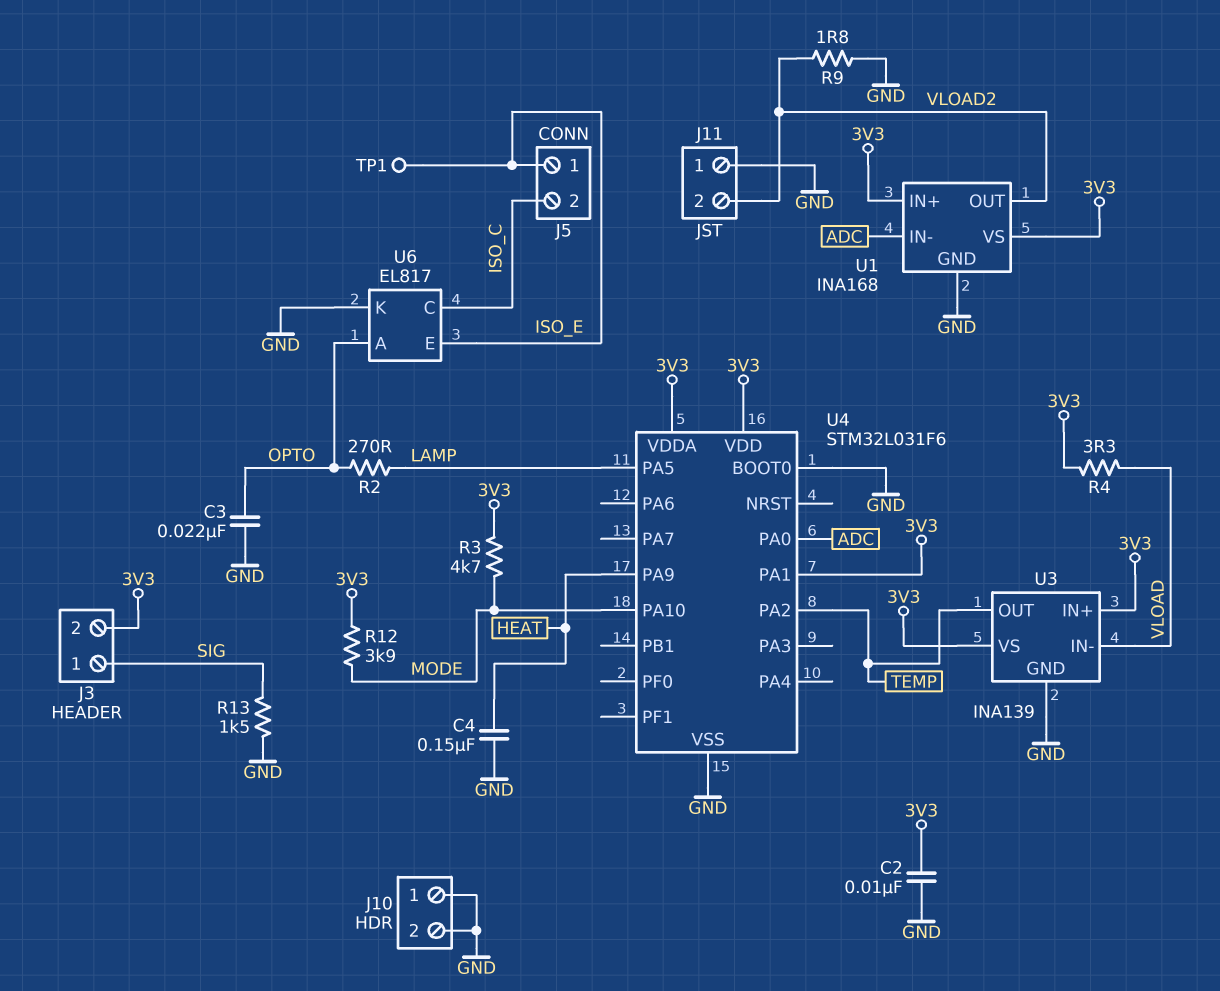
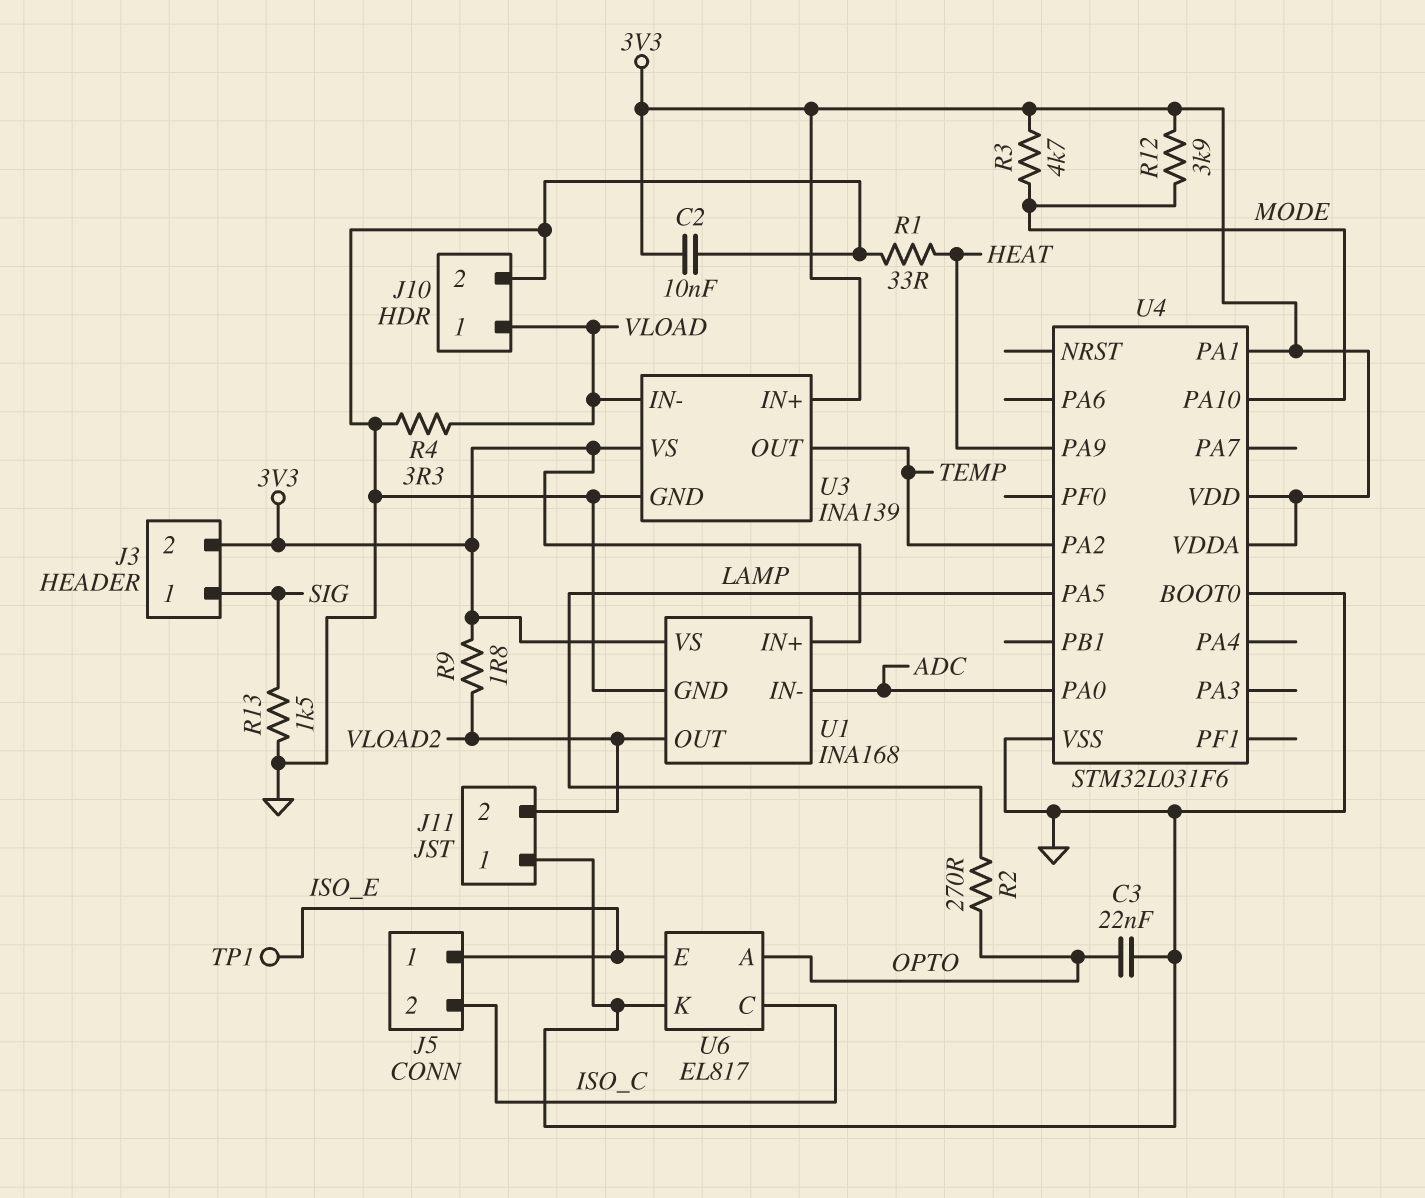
C4: 150nF (GND, HEAT) -> none
J10 pin 1: GND -> VLOAD
R1: none -> 33 (GND, HEAT)
R4: 3.3 (3V3, VLOAD) -> 3.3 (GND, VLOAD)
R9: 1.8 (GND, VLOAD2) -> 1.8 (3V3, VLOAD2)

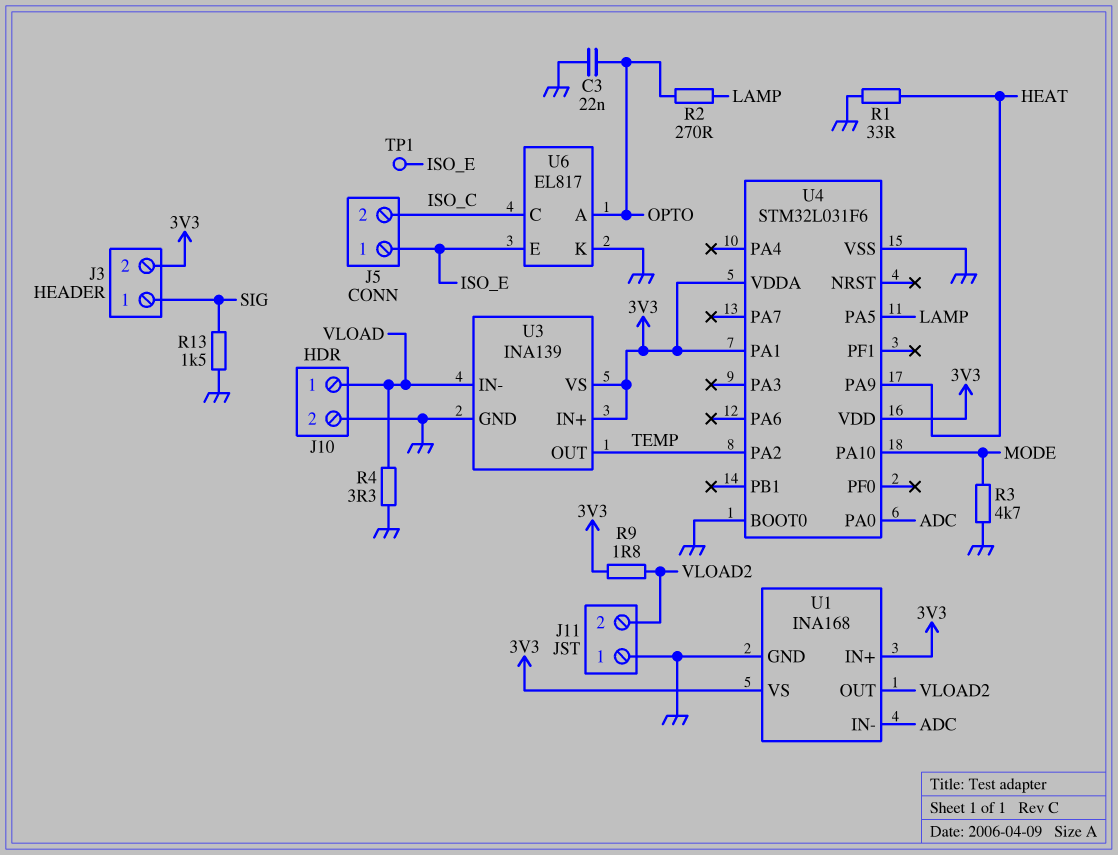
C2: 10nF (3V3, GND) -> none
R3: 4.7k (3V3, MODE) -> 4.7k (GND, MODE)
R12: 3.9k (3V3, MODE) -> none

